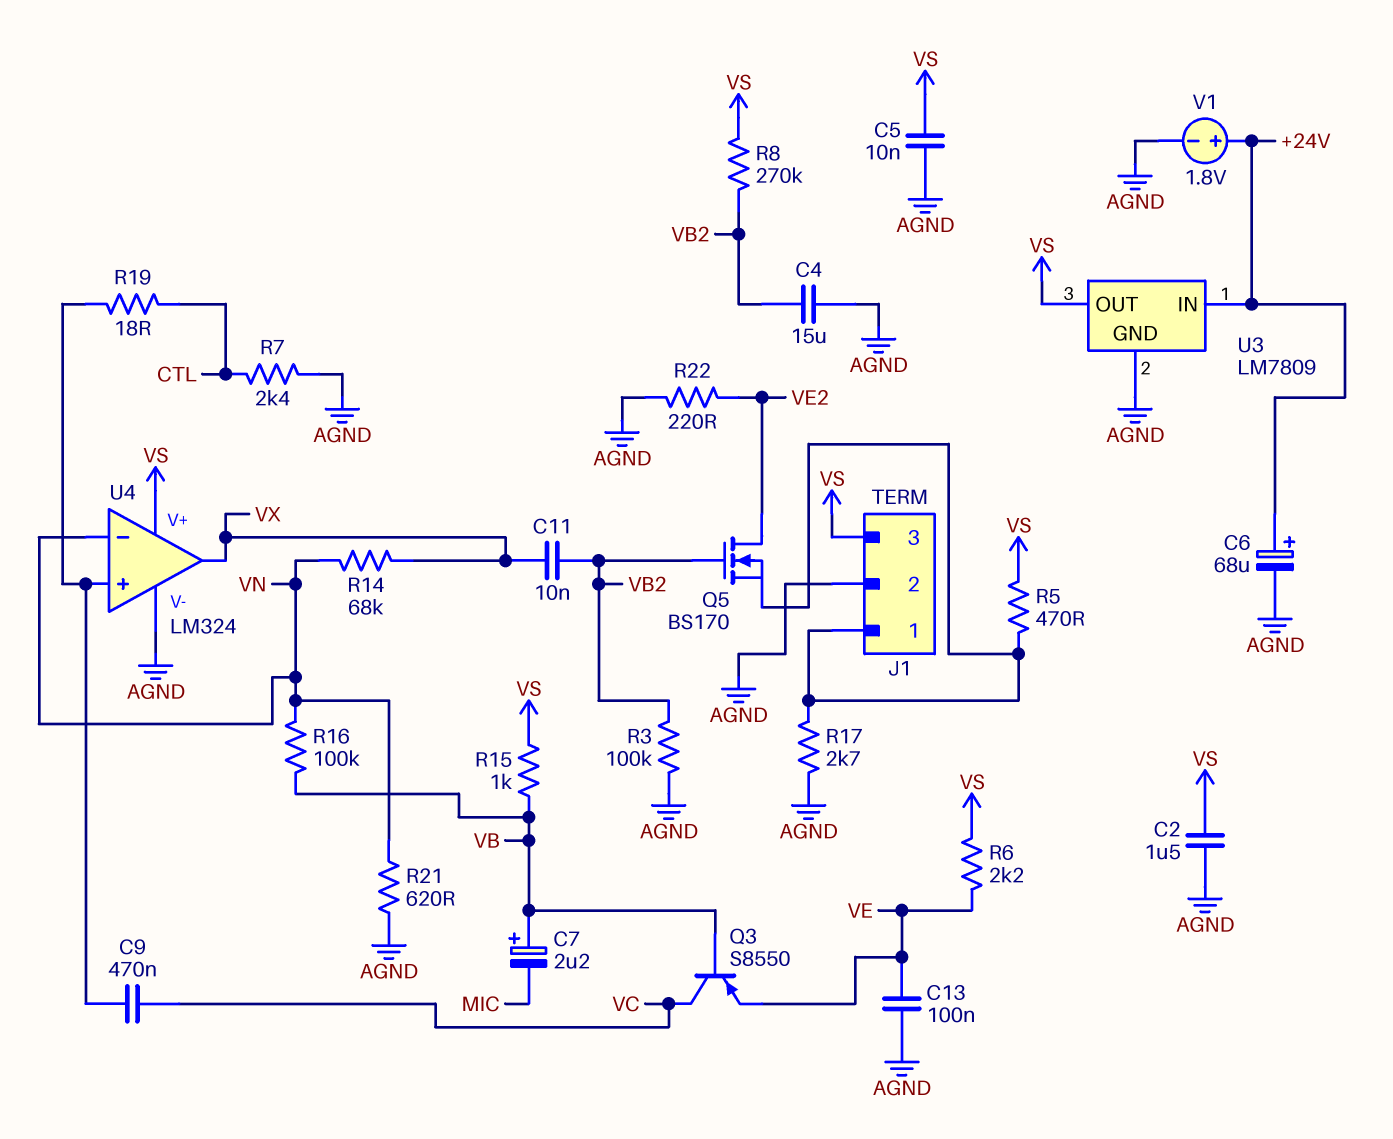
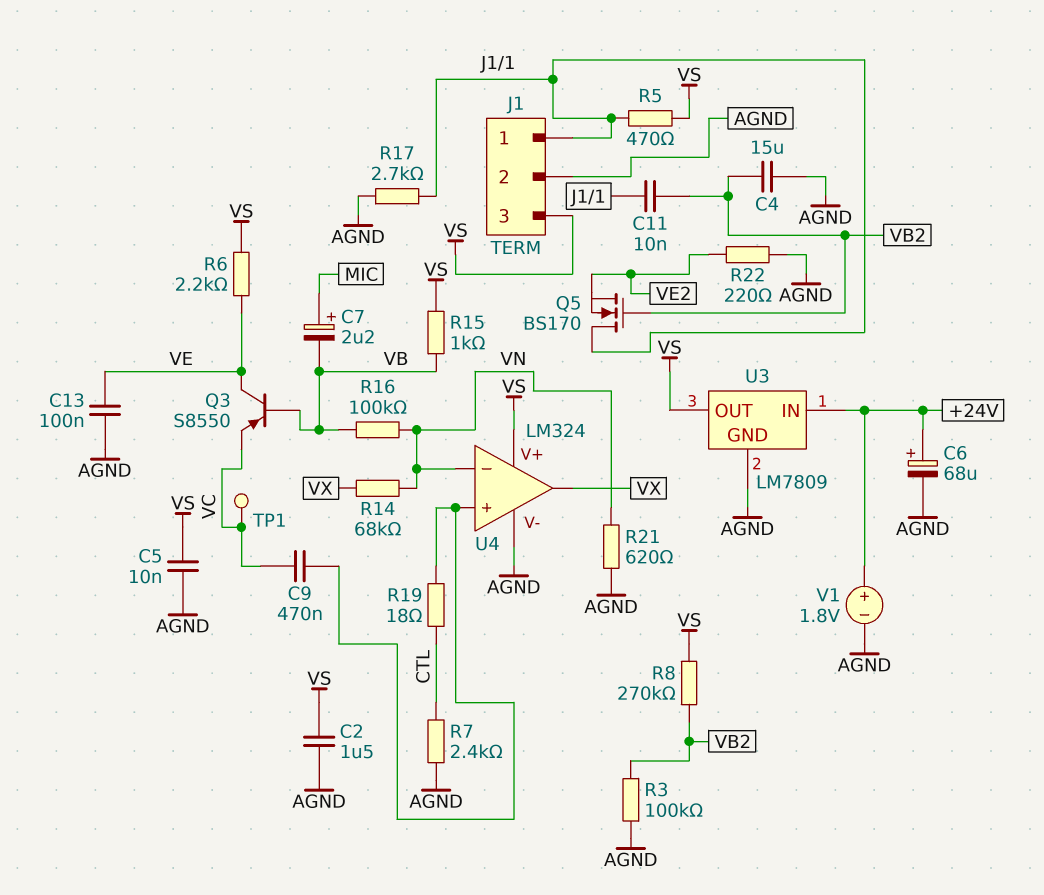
C7: 2.2uF (plus VB, minus MIC) -> 2.2uF (plus MIC, minus VB)
C11: 10nF (VB2, VX) -> 10nF (J1/1, VB2)
Q3: PNP S8550 (B VB, C VC, E VE) -> PNP S8550 (B VB, C VE, E VC)
Q5: NMOS BS170 (G VB2, D VE2, S J1/1) -> NMOS BS170 (G VB2, D J1/1, S VE2)
TP1: none -> test point (VC)

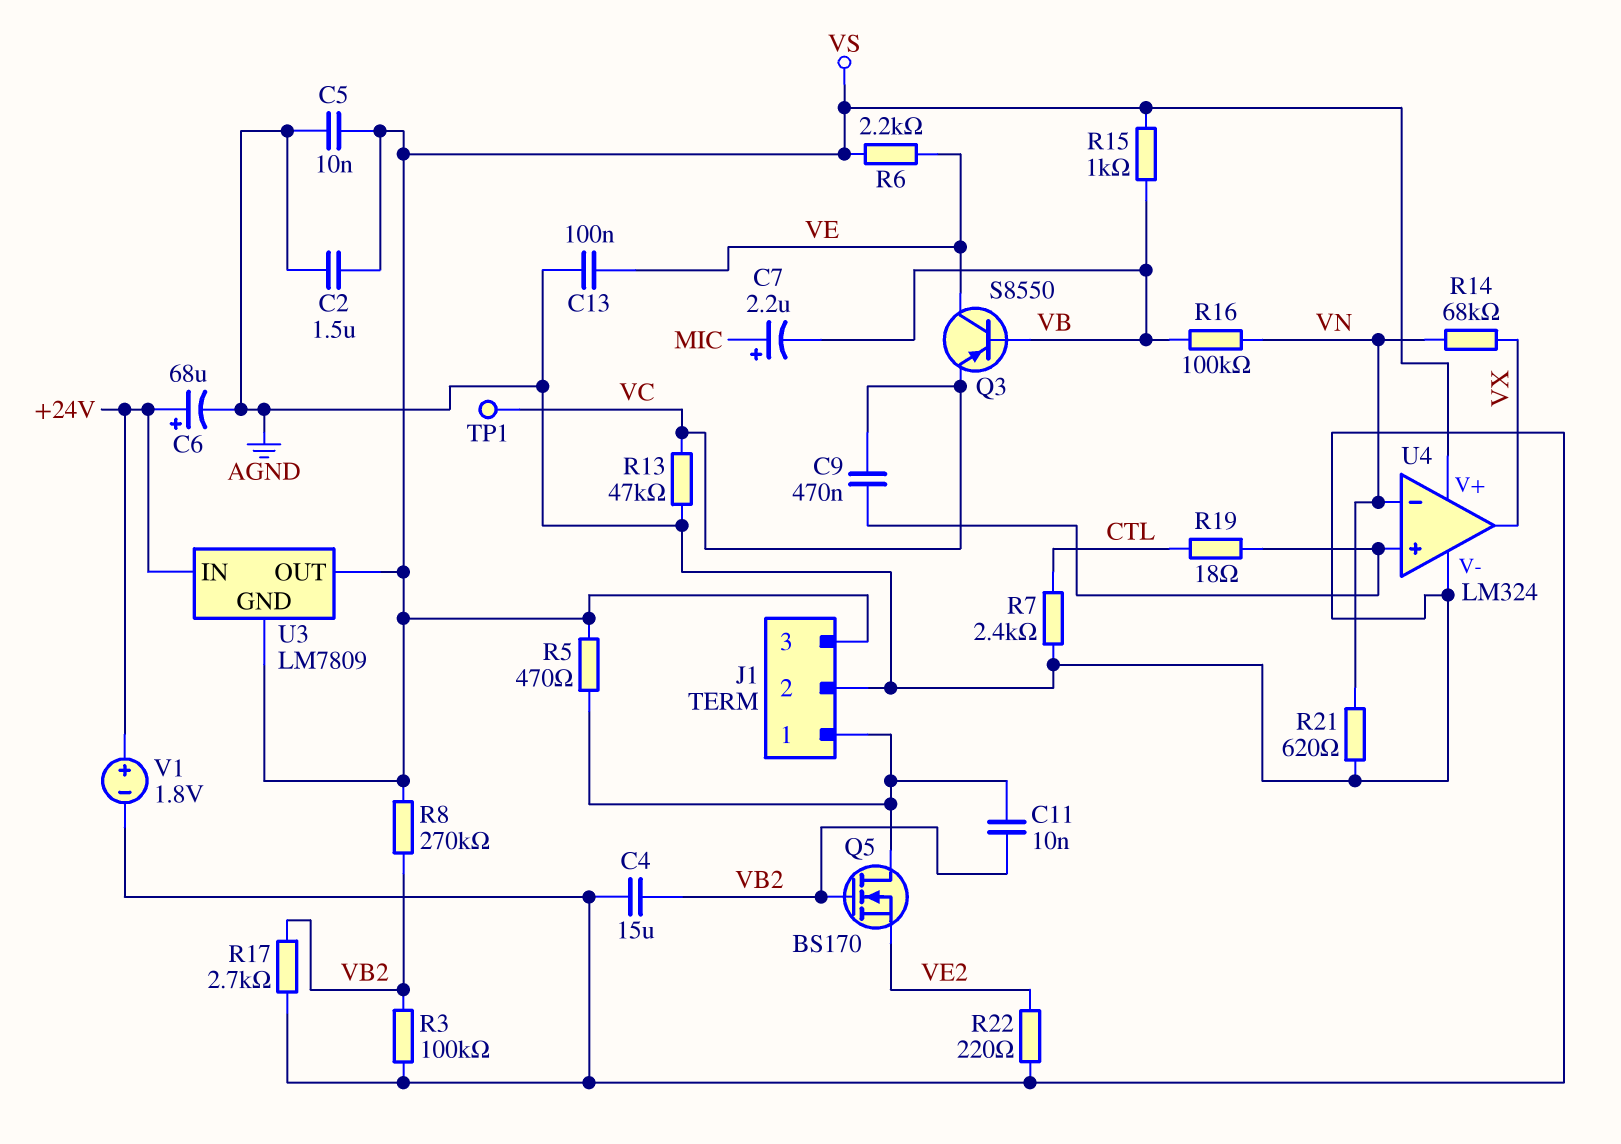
R13: none -> 47k (AGND, VC)
R17: 2.7k (AGND, J1/1) -> 2.7k (AGND, VB2)
U3 pin GND: AGND -> VS

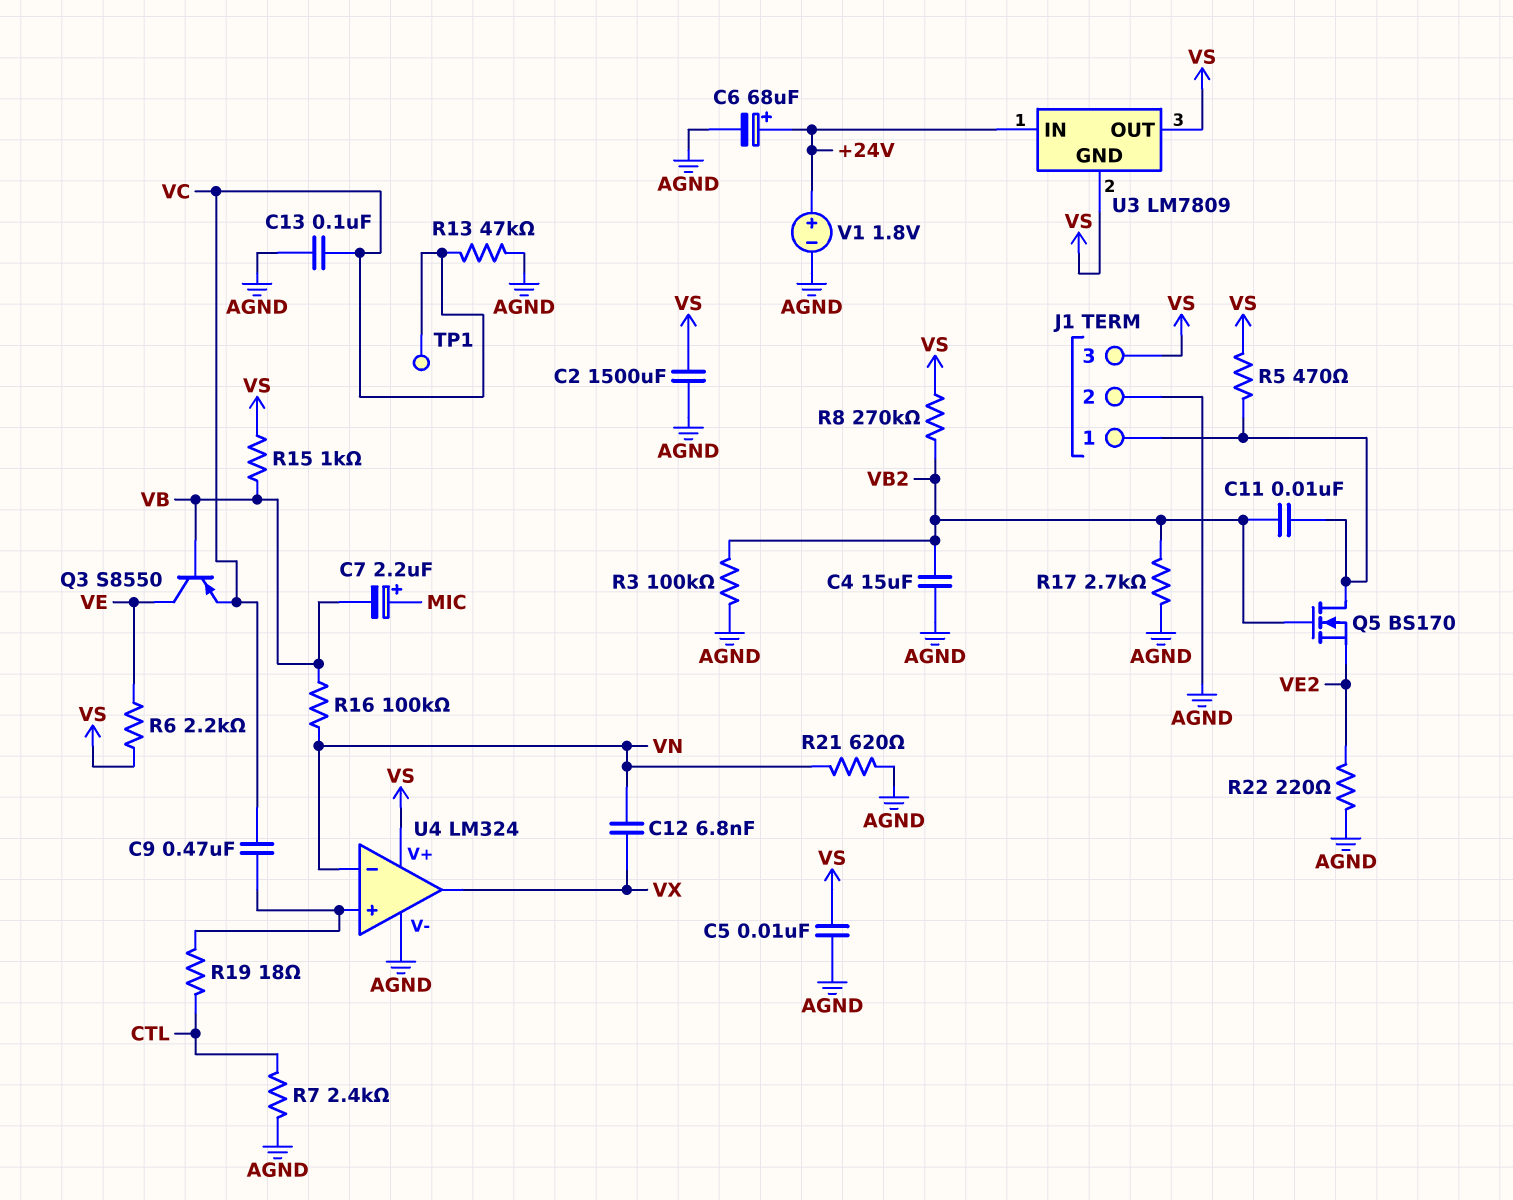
C2: 1.5uF (AGND, VS) -> 1500uF (AGND, VS)
C12: none -> 6.8nF (VN, VX)
C13: 100nF (AGND, VE) -> 100nF (AGND, VC)
R14: 68k (VN, VX) -> none

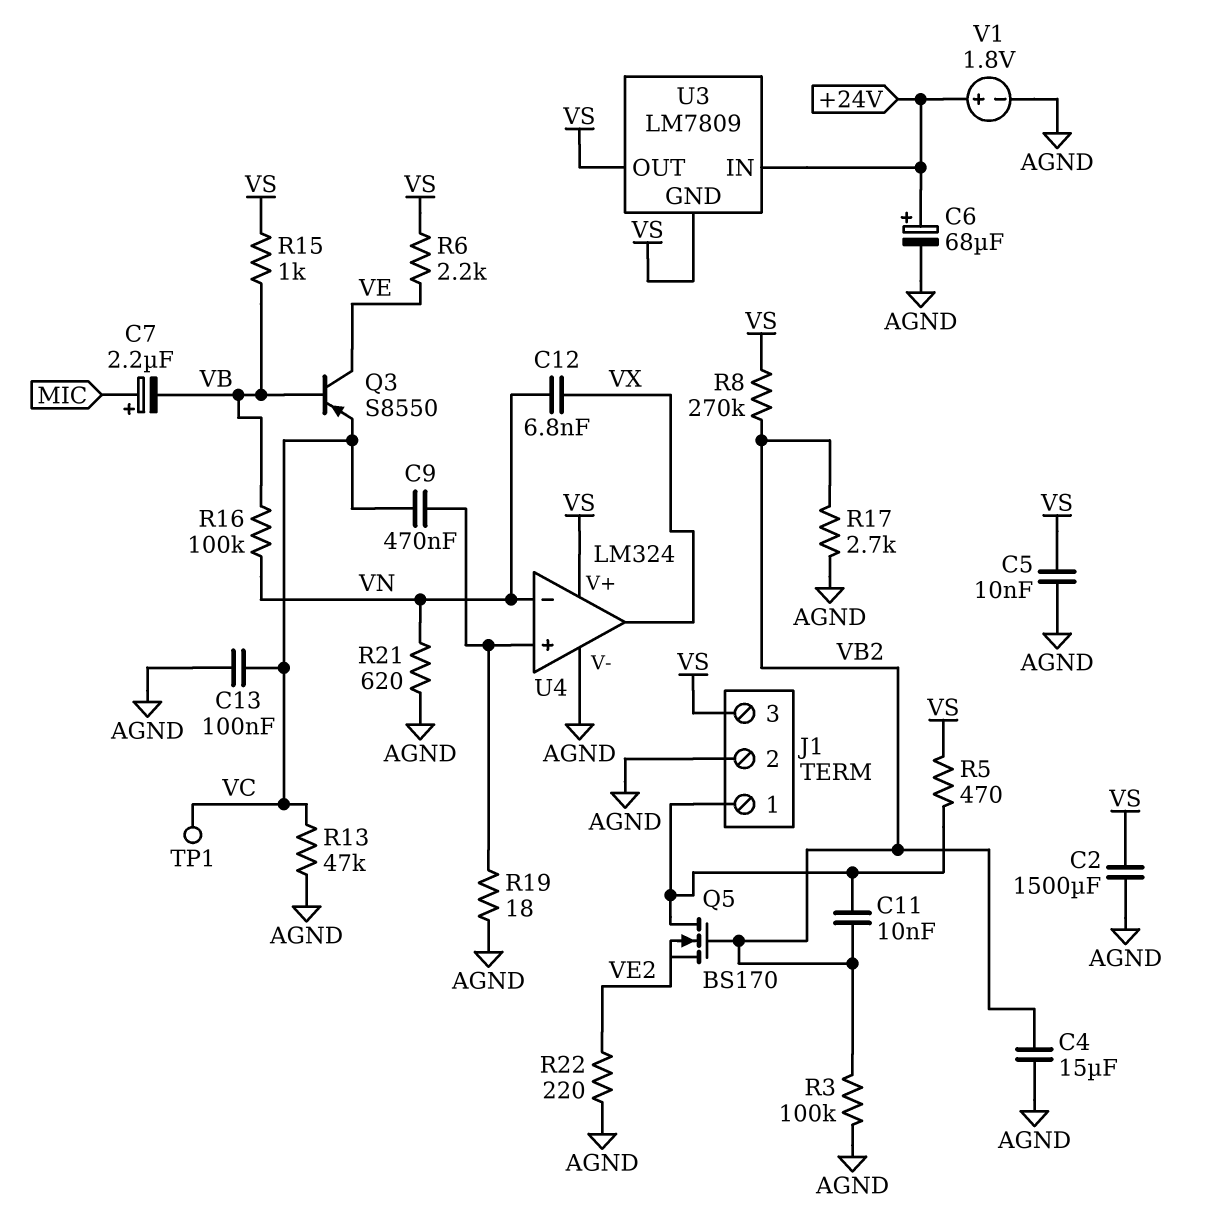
R7: 2.4k (AGND, CTL) -> none
R19: 18 (CTL, U4/in+) -> 18 (AGND, U4/in+)

